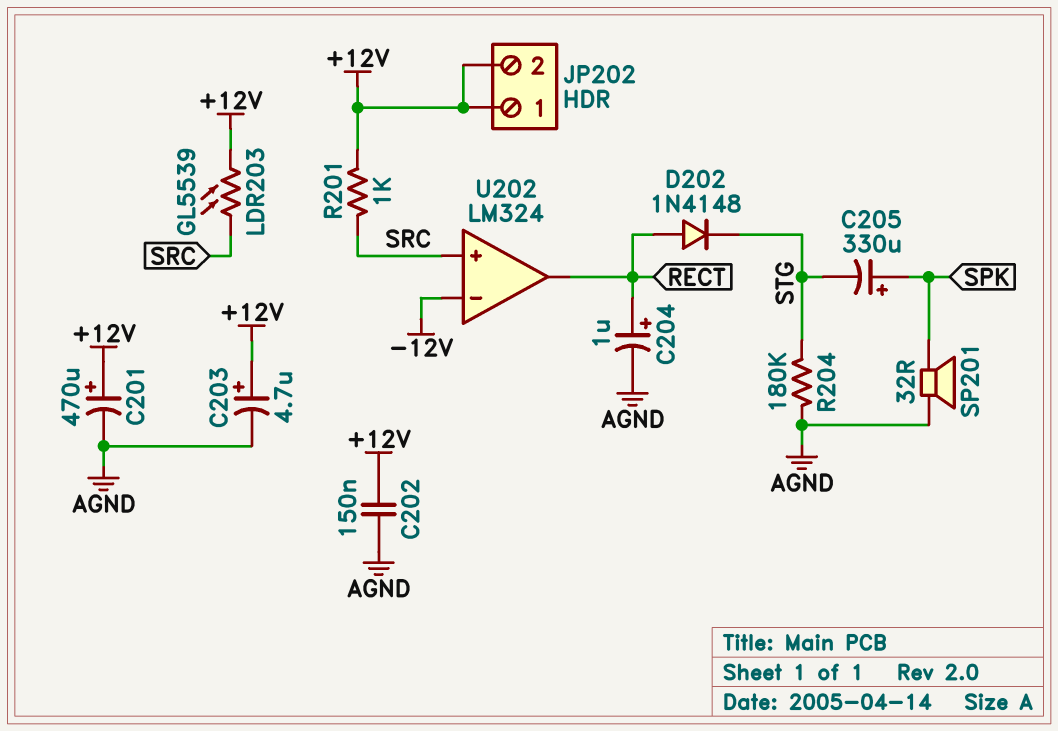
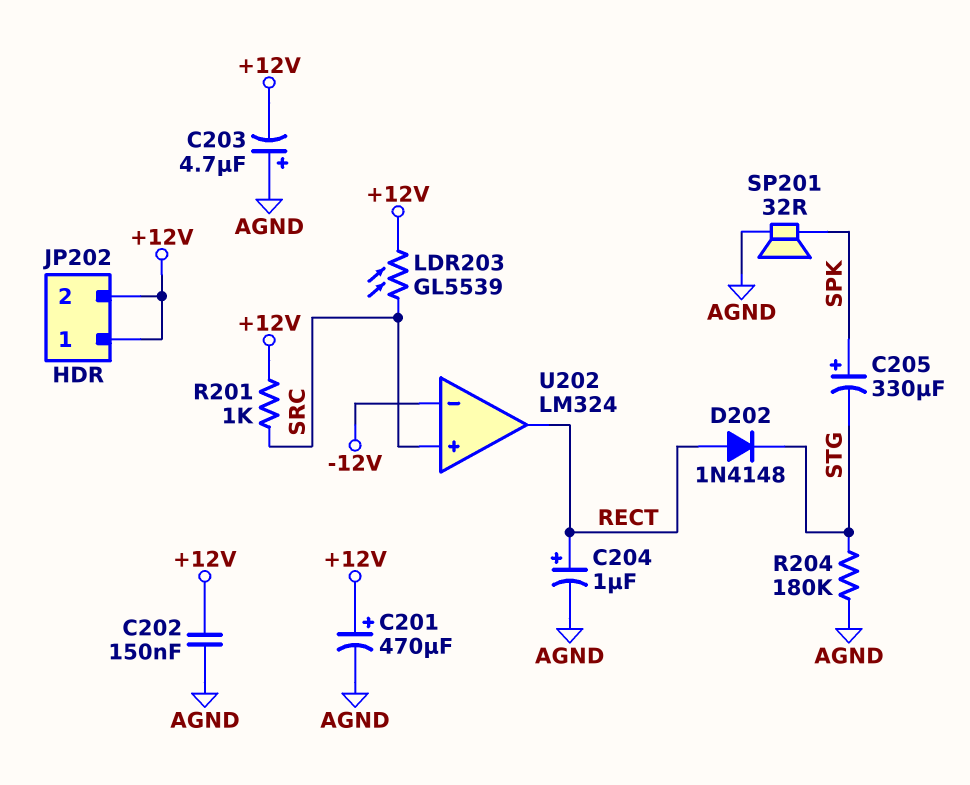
C203: 4.7uF (plus +12V, minus AGND) -> 4.7uF (plus AGND, minus +12V)

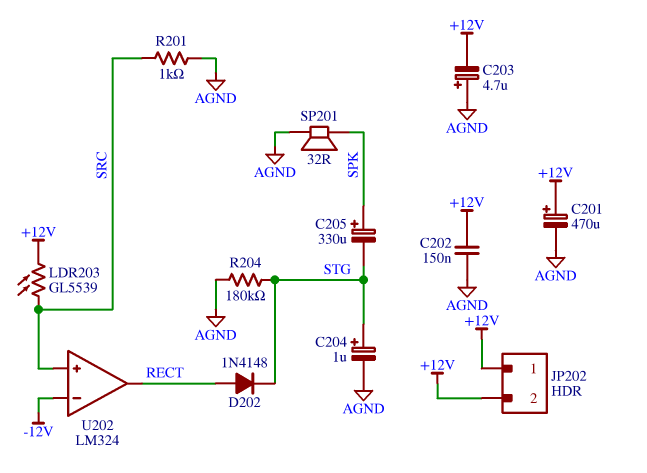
C204: 1uF (plus RECT, minus AGND) -> 1uF (plus STG, minus AGND)
R201: 1k (+12V, SRC) -> 1k (AGND, SRC)

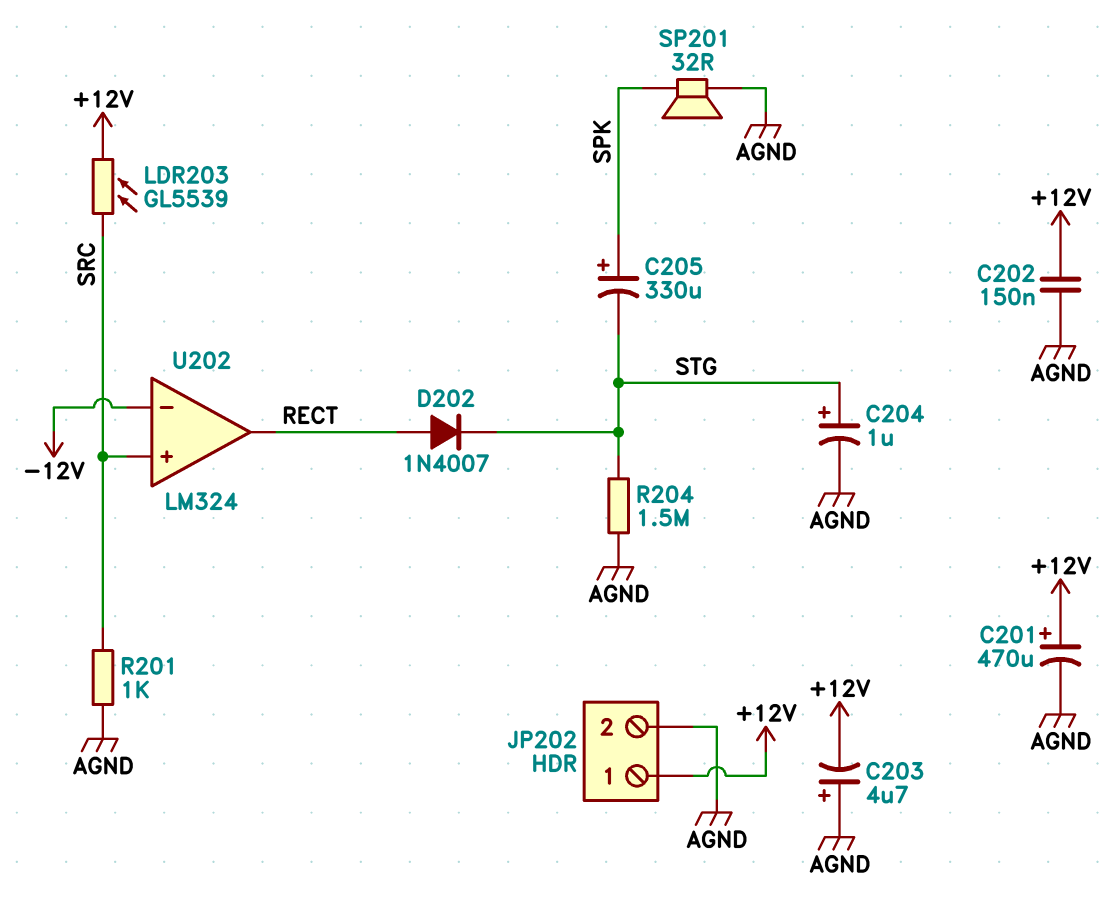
D202: diode 1N4148 (A RECT, K STG) -> diode 1N4007 (A RECT, K STG)
JP202 pin 2: +12V -> AGND
R204: 180k (AGND, STG) -> 1.5M (AGND, STG)

